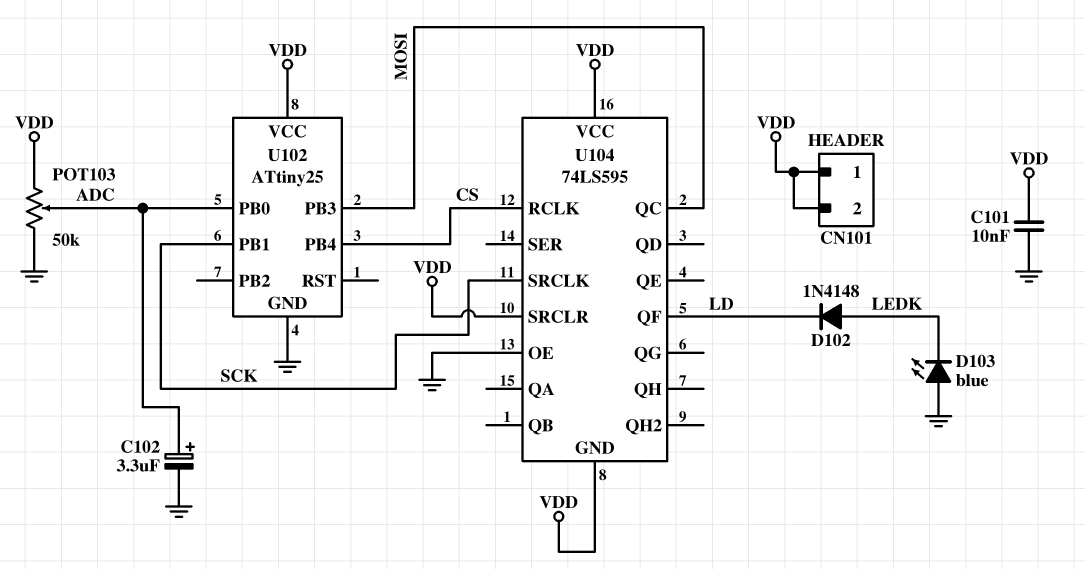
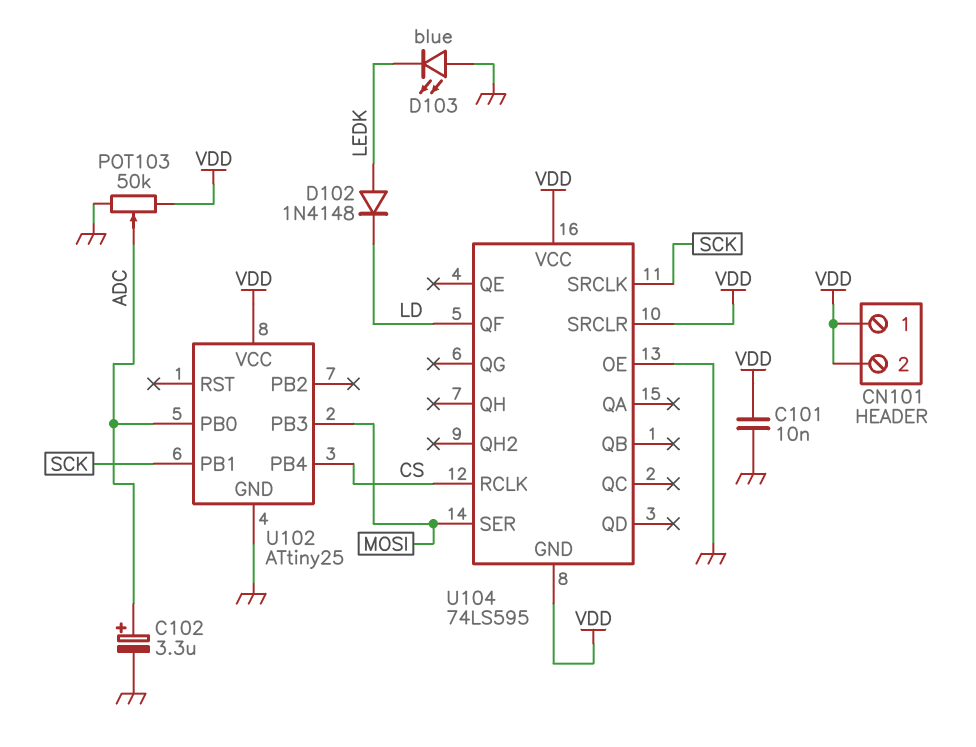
U104 pin QC: MOSI -> none
U104 pin SER: none -> MOSI

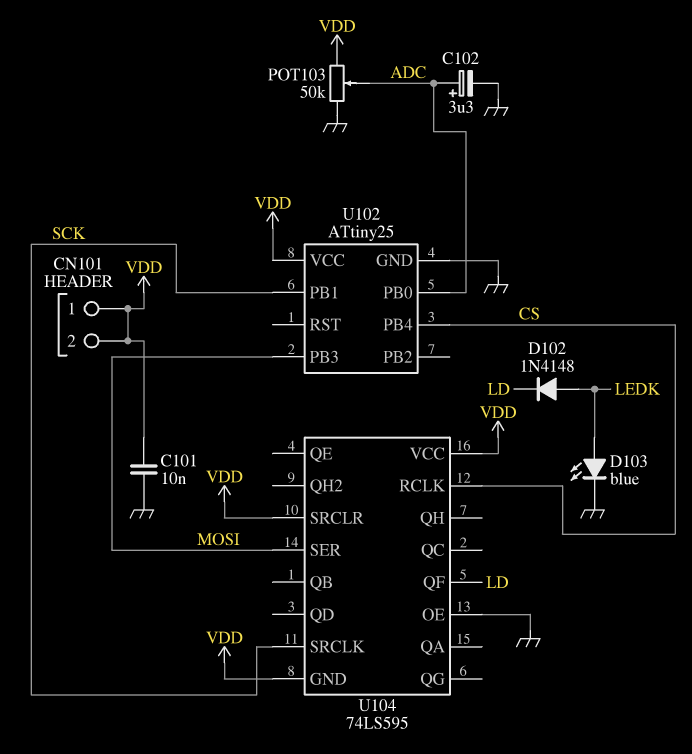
D103: LED blue (A GND, K LEDK) -> LED blue (A LEDK, K GND)

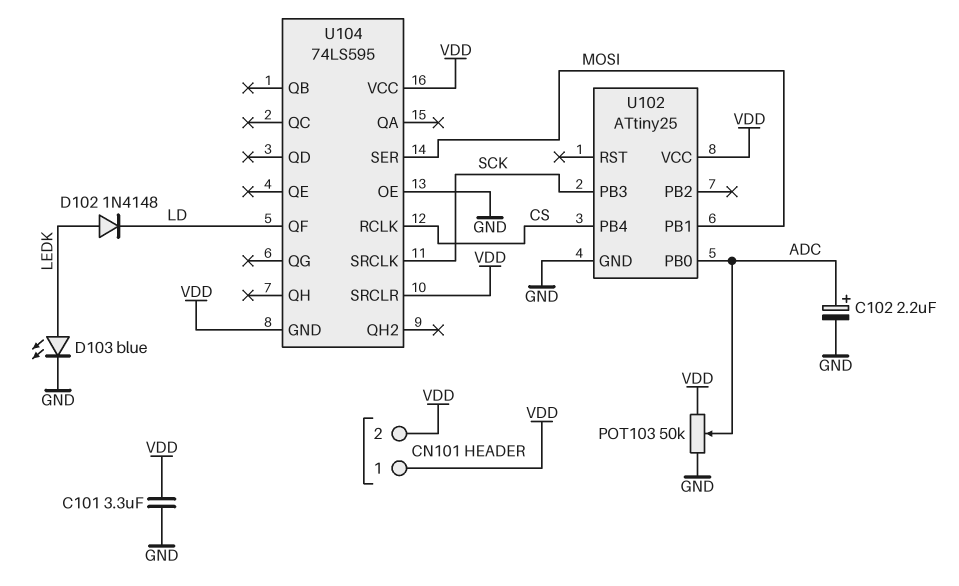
C101: 10nF (GND, VDD) -> 3.3uF (GND, VDD)
C102: 3.3uF (plus ADC, minus GND) -> 2.2uF (plus ADC, minus GND)
U102 pin PB1: SCK -> MOSI
U102 pin PB3: MOSI -> SCK

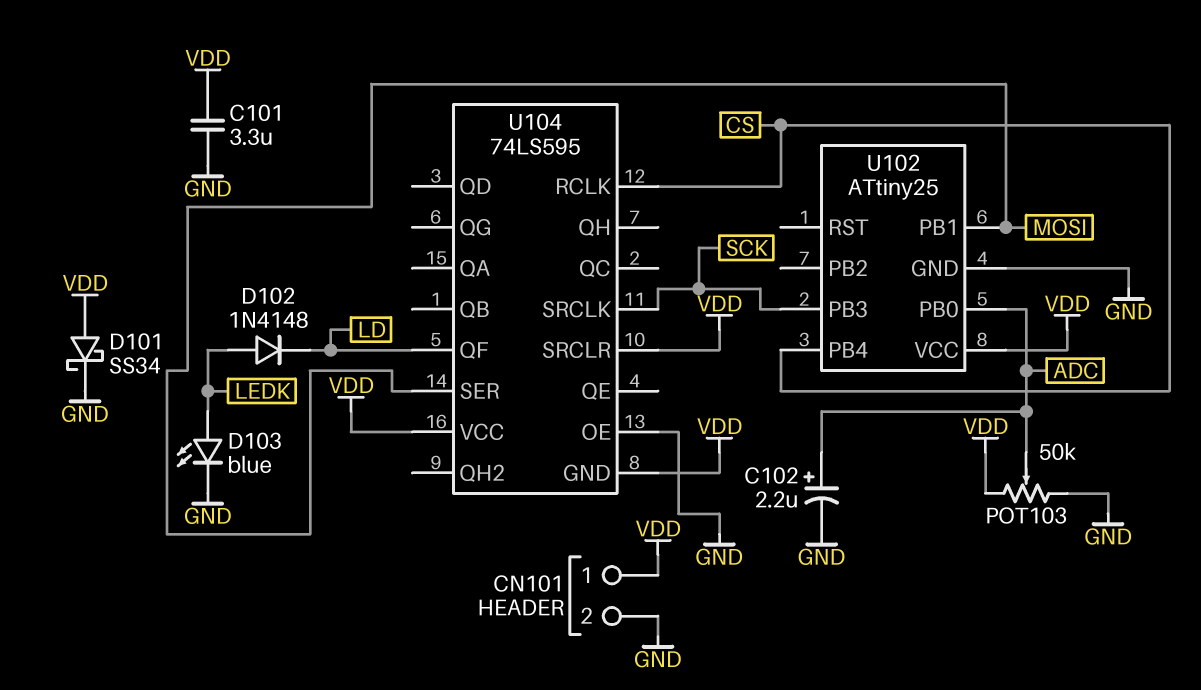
CN101 pin 2: VDD -> GND
D101: none -> schottky SS34 (A VDD, K GND)

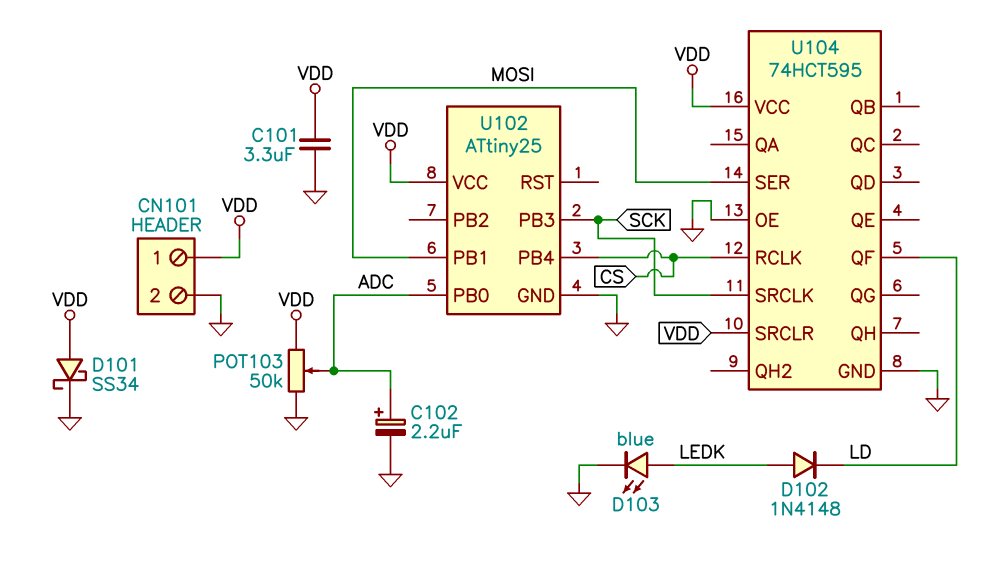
U104: 74LS595 -> 74HCT595
U104 pin GND: VDD -> GND

